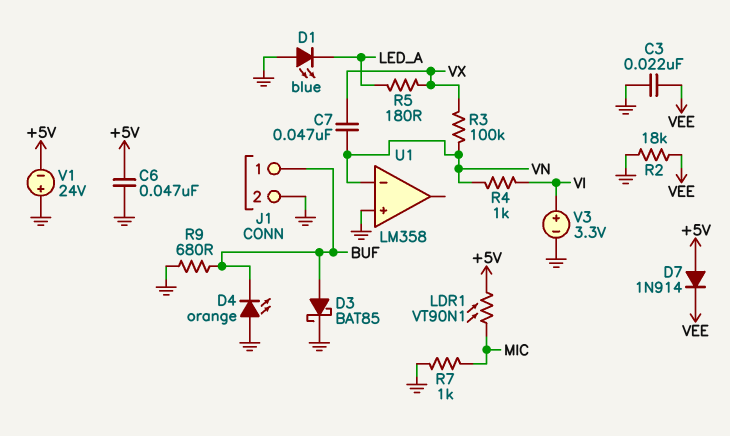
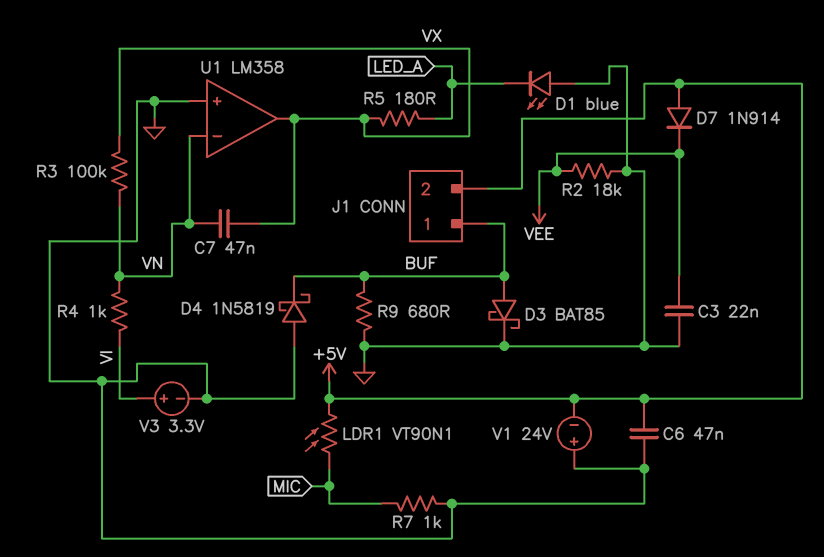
D4: LED orange (A GND, K BUF) -> schottky 1N5819 (A GND, K BUF)
J1 pin 2: GND -> +5V
U1 pin out: none -> VX

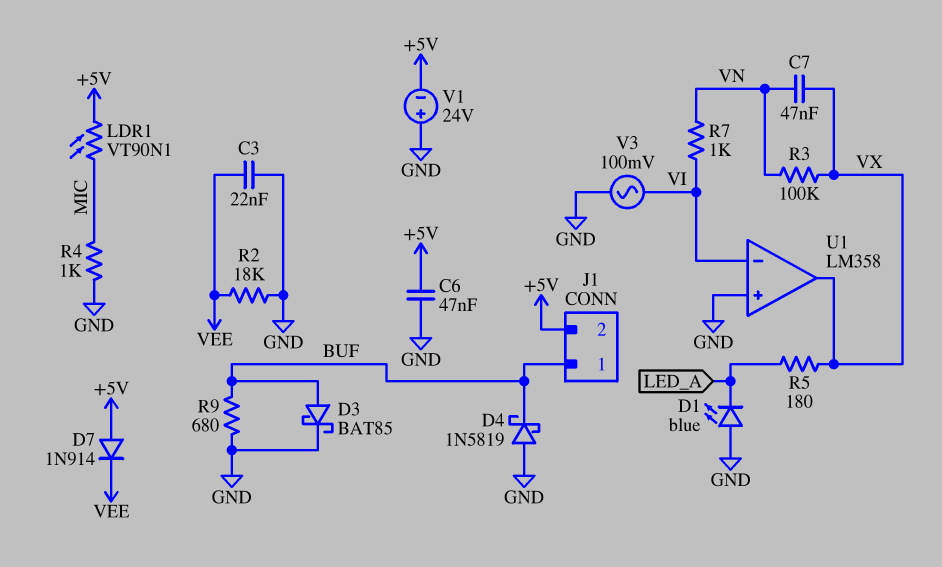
R4: 1k (VI, VN) -> 1k (GND, MIC)
R7: 1k (GND, MIC) -> 1k (VI, VN)
U1 pin in-: VN -> VI
V3: 3.3V (plus VI, minus GND) -> AC 100mV (GND, VI)

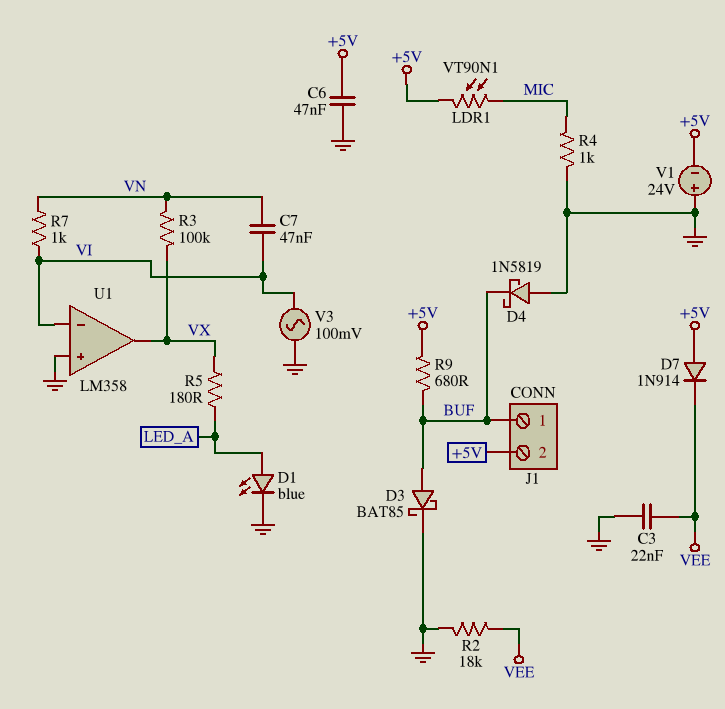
C7: 47nF (VN, VX) -> 47nF (VI, VN)
D1: LED blue (A GND, K LED_A) -> LED blue (A LED_A, K GND)
R9: 680 (BUF, GND) -> 680 (+5V, BUF)

